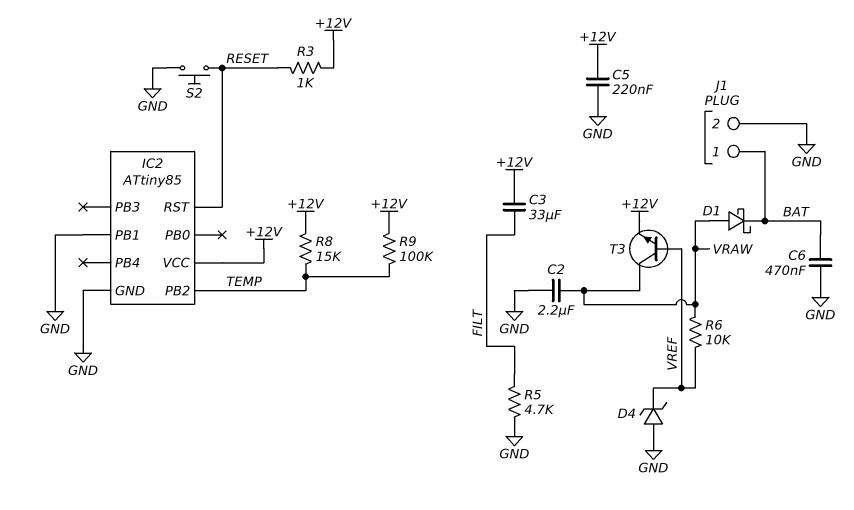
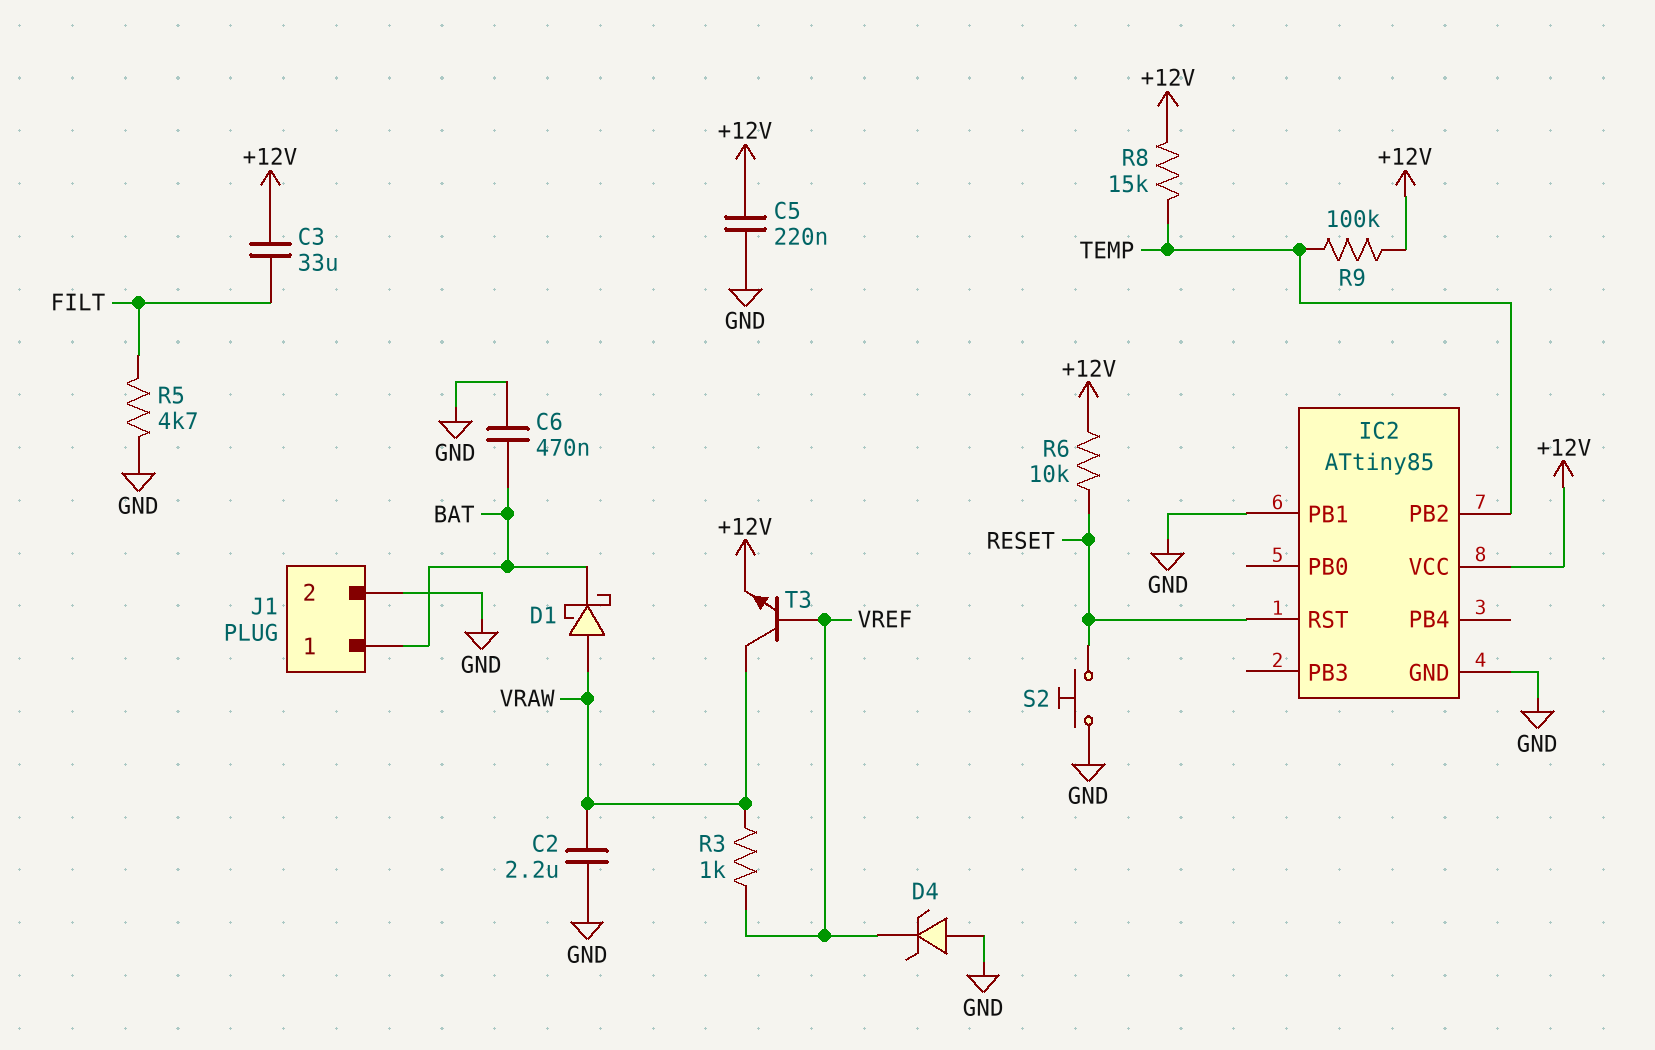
R3: 1k (+12V, RESET) -> 1k (VRAW, VREF)
R6: 10k (VRAW, VREF) -> 10k (+12V, RESET)

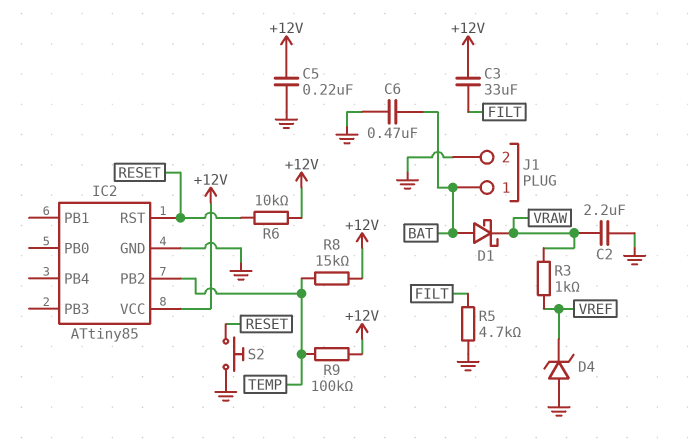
D1: schottky (A VRAW, K BAT) -> schottky (A BAT, K VRAW)
IC2 pin PB1: GND -> none
T3: NPN (B VREF, C VRAW, E +12V) -> none

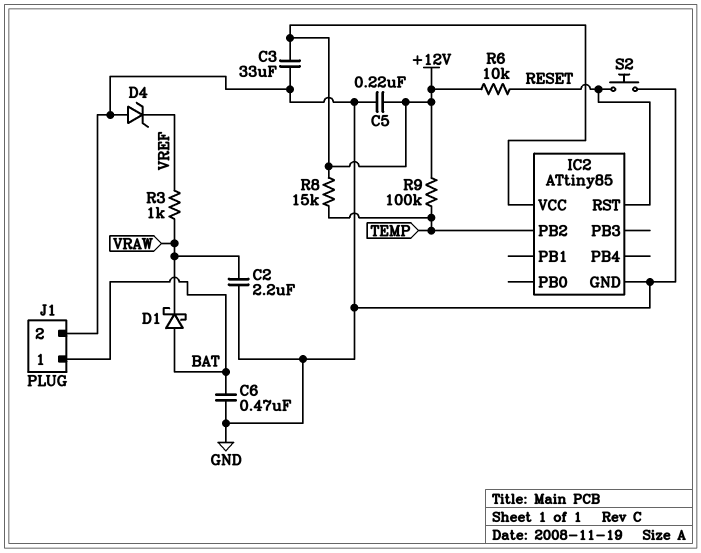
C3: 33uF (+12V, FILT) -> 33uF (+12V, GND)
R5: 4.7k (FILT, GND) -> none

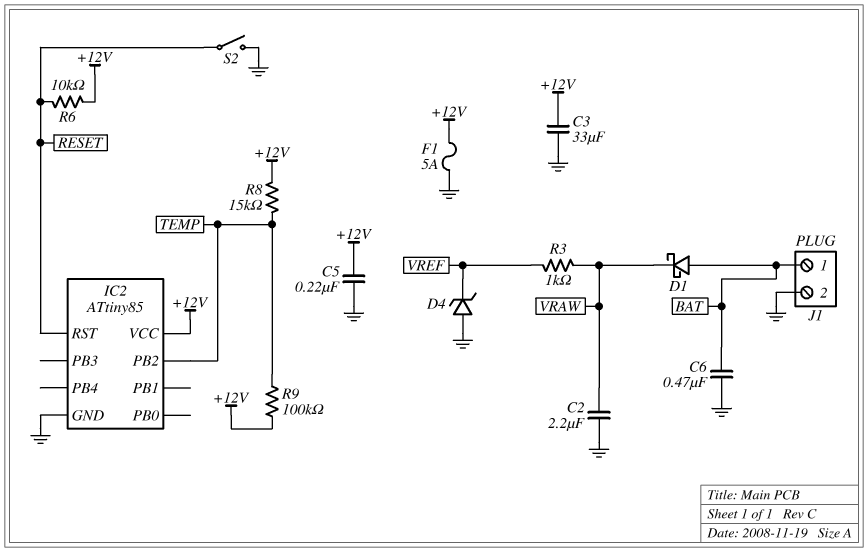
F1: none -> 5A (+12V, GND)
S2: button (GND, RESET) -> switch (GND, RESET)

